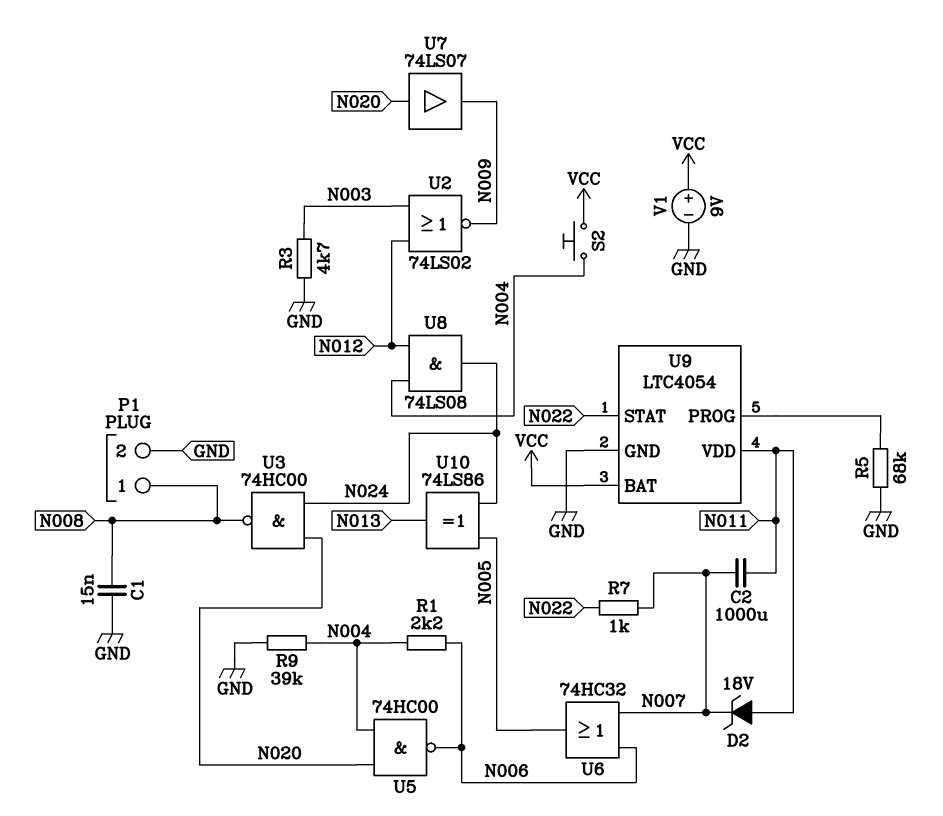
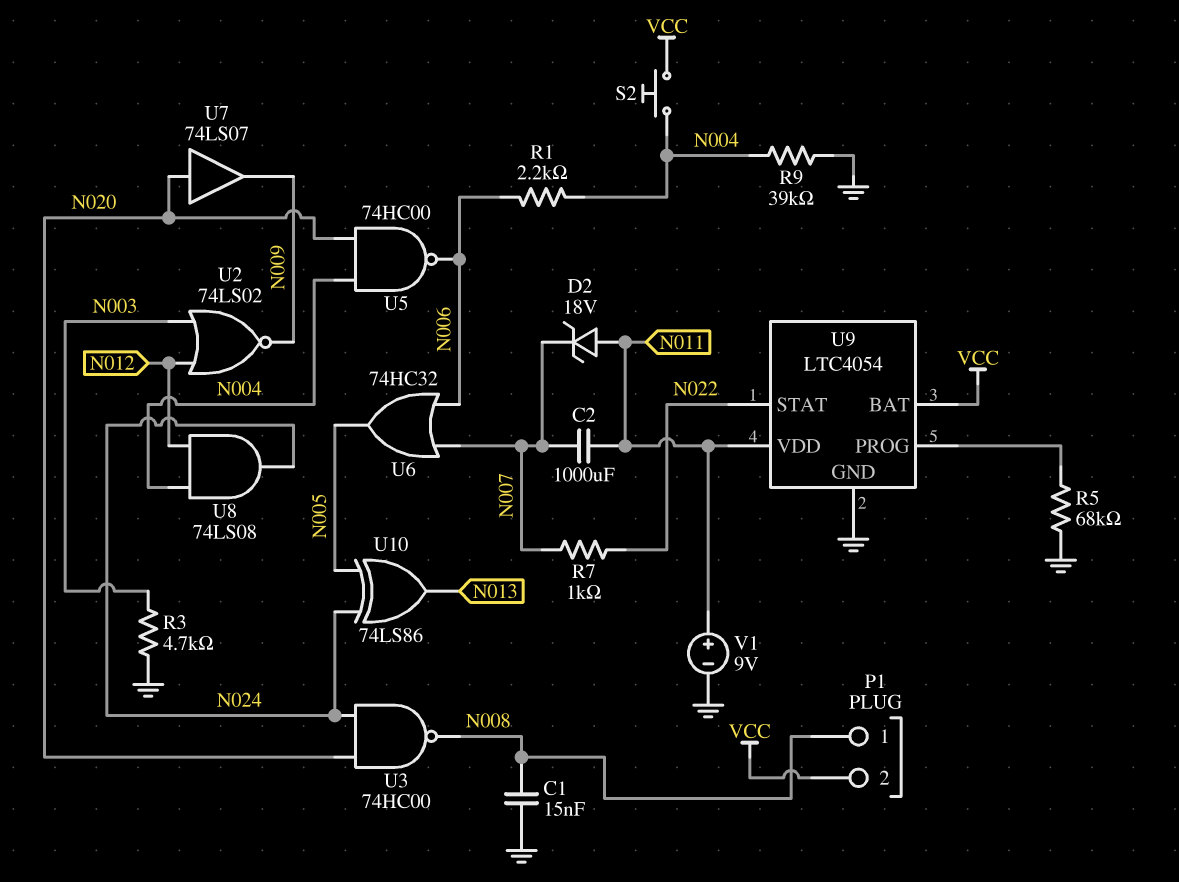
P1 pin 2: GND -> VCC
V1: 9V (plus VCC, minus GND) -> 9V (plus N011, minus GND)

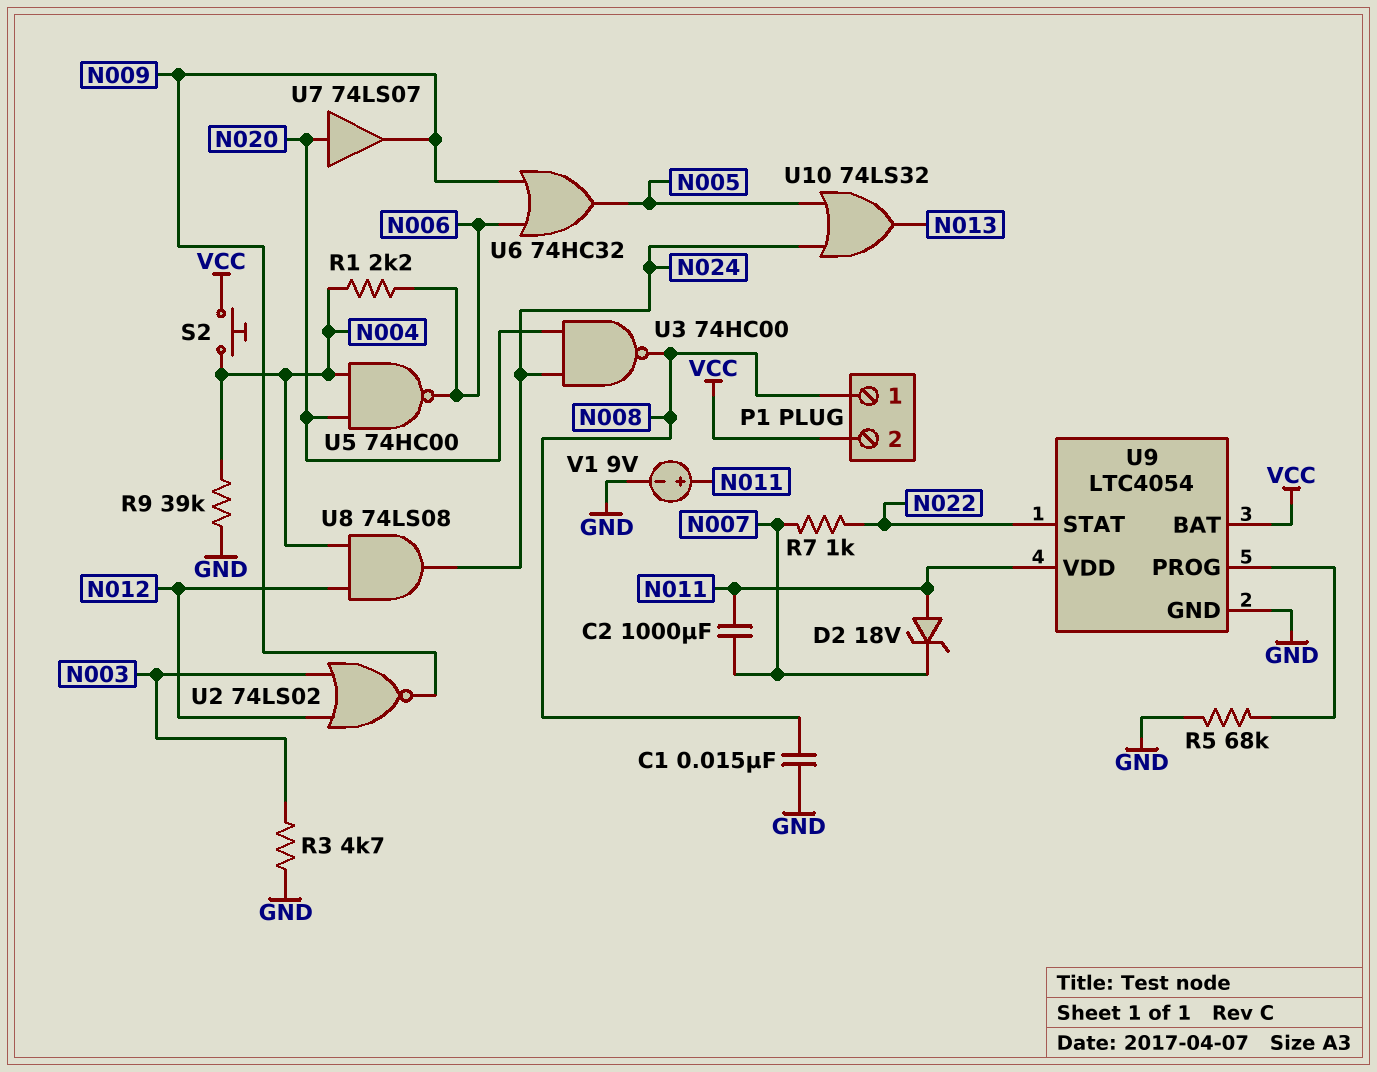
U6: OR 74HC32 (in N006, in N007, out N005) -> OR 74HC32 (in N006, in N009, out N005)
U10: XOR 74LS86 (in N005, in N024, out N013) -> OR 74LS32 (in N005, in N024, out N013)

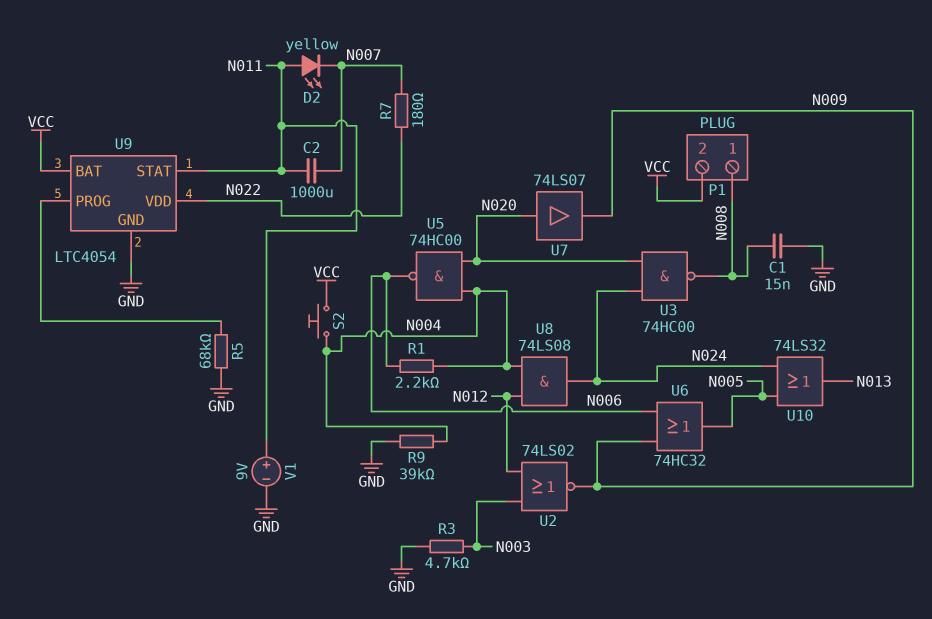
D2: zener 18V (A N011, K N007) -> LED yellow (A N011, K N007)
R7: 1k (N007, N022) -> 180 (N007, N022)
U9 pin STAT: N022 -> N011
U9 pin VDD: N011 -> N022

